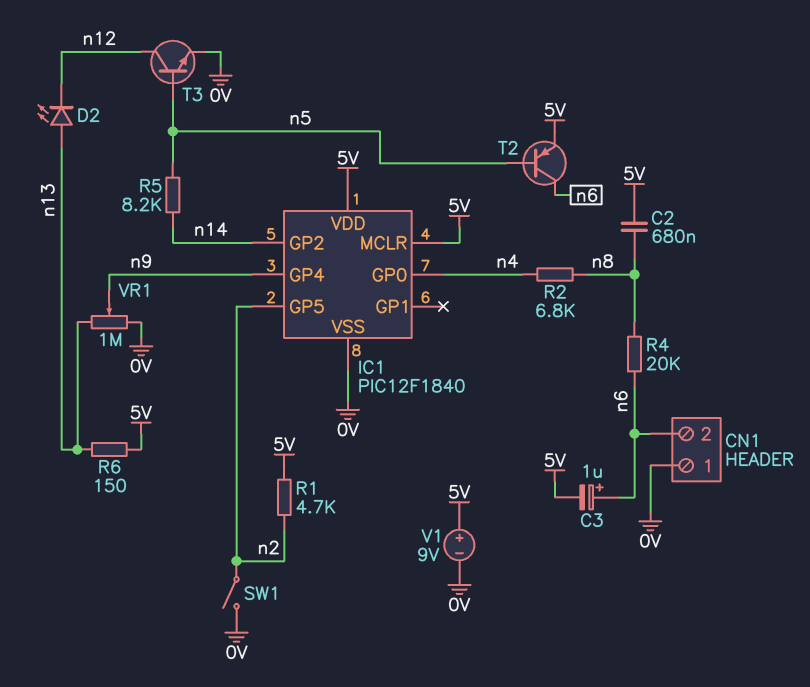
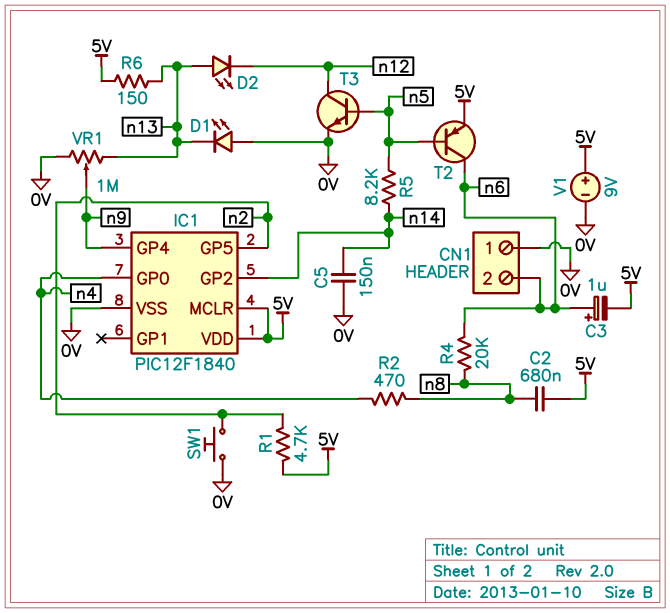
C5: none -> 150nF (0V, n14)
D1: none -> LED (A 0V, K n13)
R2: 6.8k (n4, n8) -> 470 (n4, n8)
SW1: switch (0V, n2) -> button (0V, n2)

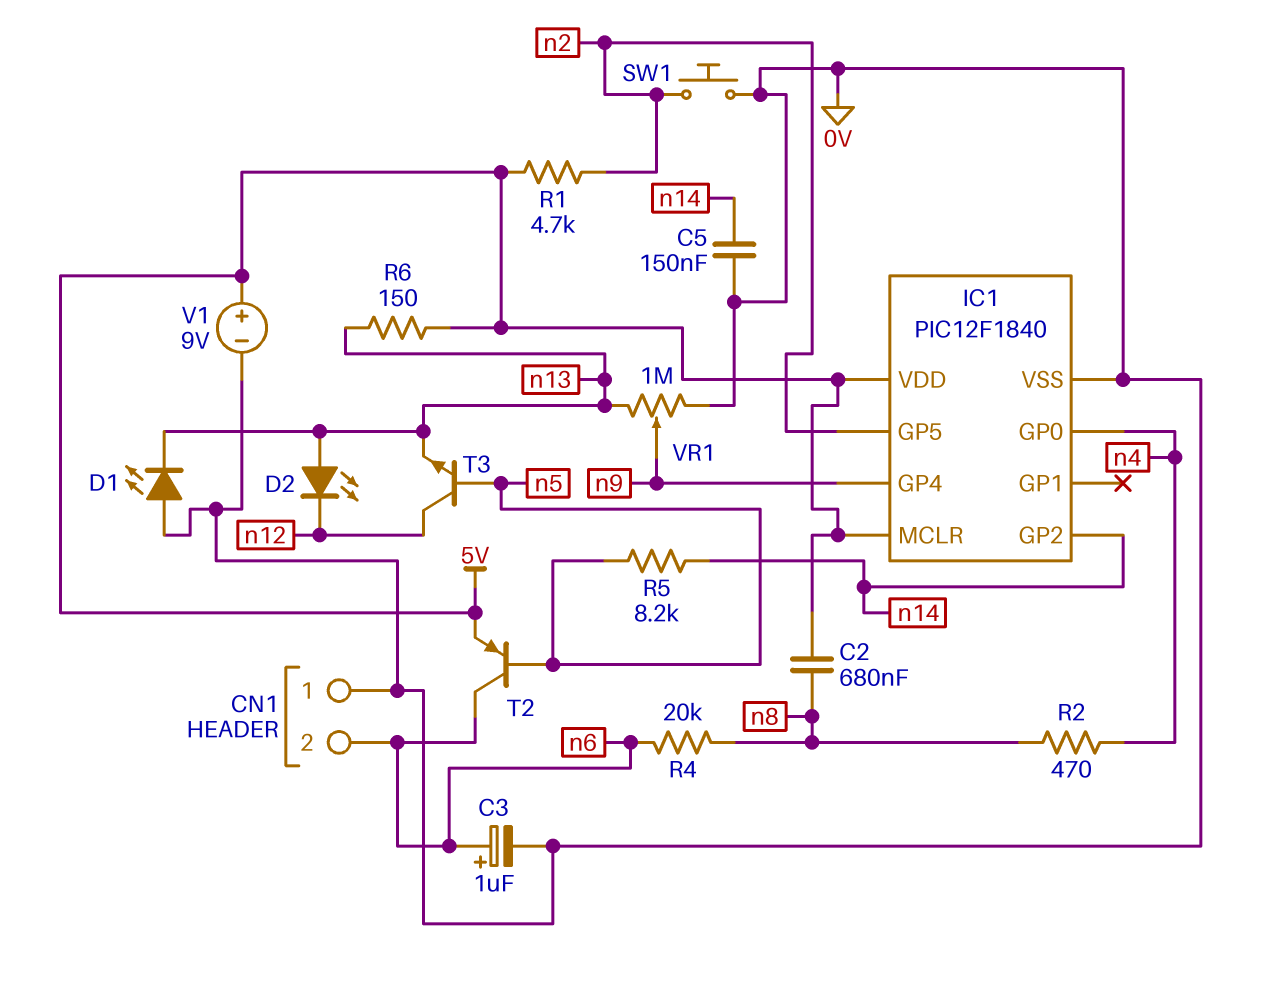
C3: 1uF (plus n6, minus 5V) -> 1uF (plus n6, minus 0V)
T3: NPN (B n5, C n12, E 0V) -> NPN (B n5, C n12, E n13)

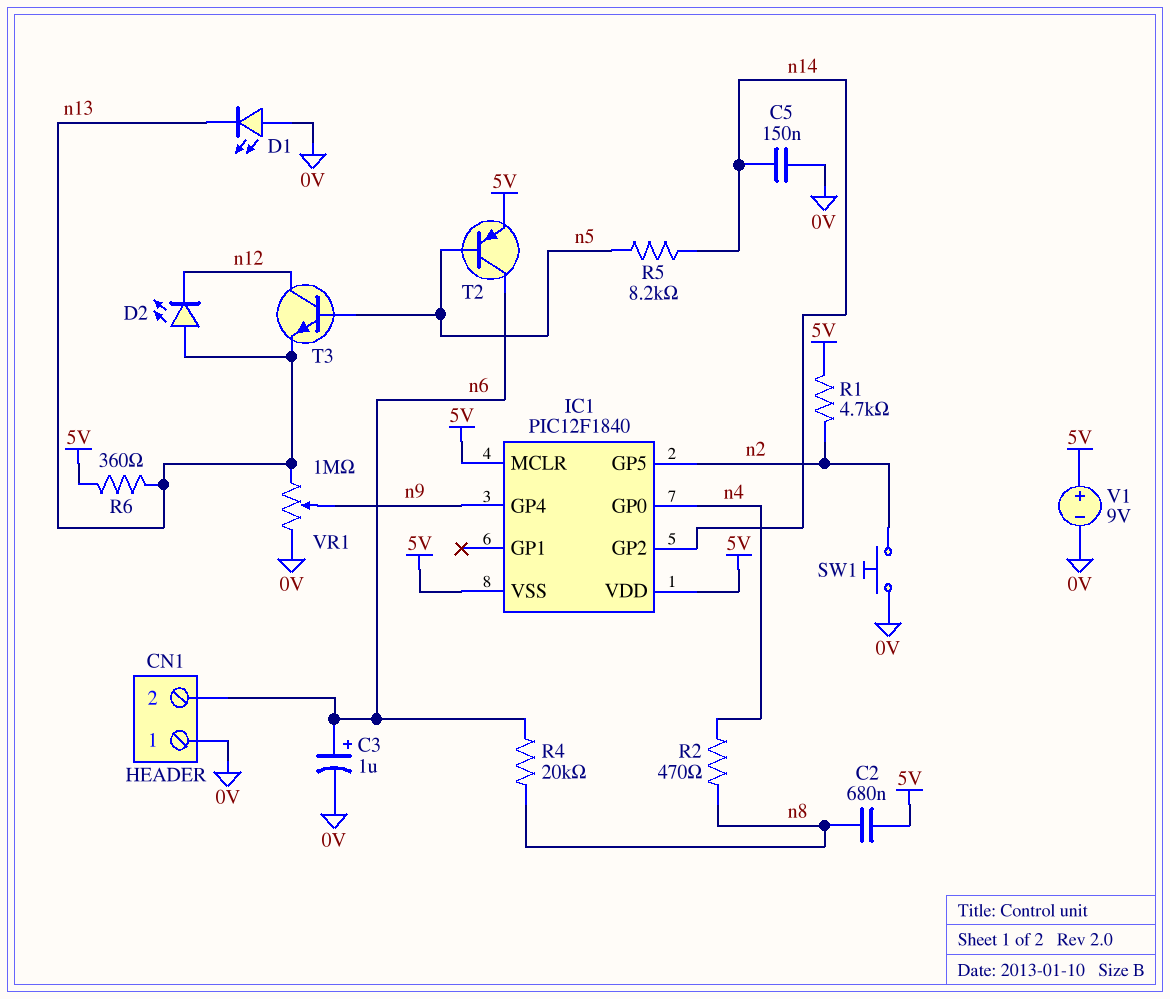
IC1 pin VSS: 0V -> 5V
R6: 150 (5V, n13) -> 360 (5V, n13)

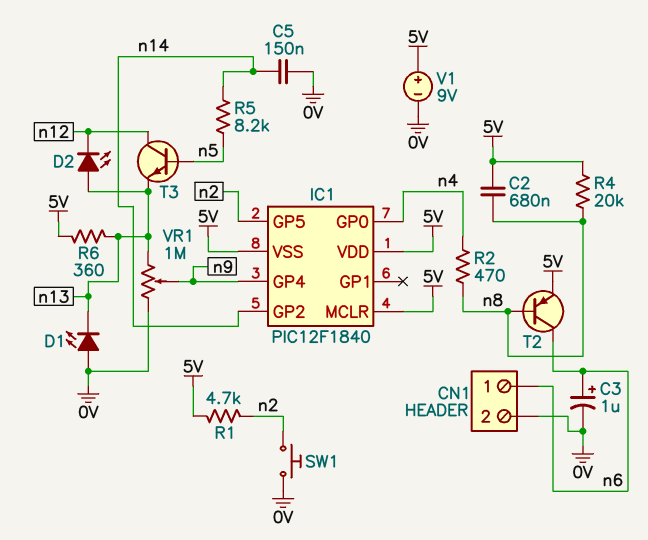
CN1 pin 1: 0V -> n6
CN1 pin 2: n6 -> 0V
R4: 20k (n6, n8) -> 20k (5V, n8)
T2: PNP (B n5, C n6, E 5V) -> PNP (B n8, C n6, E 5V)

